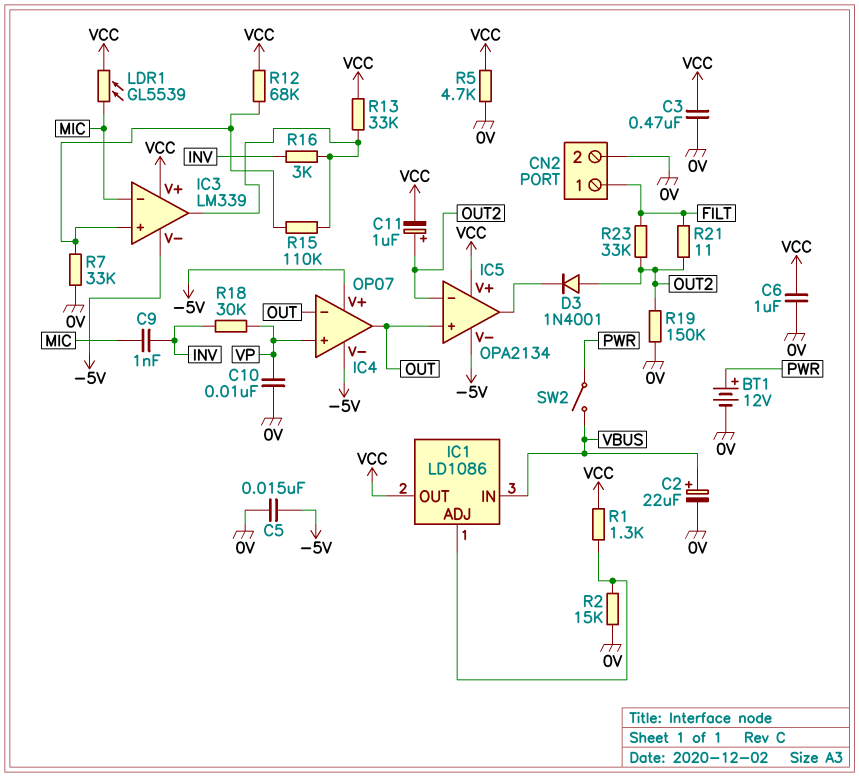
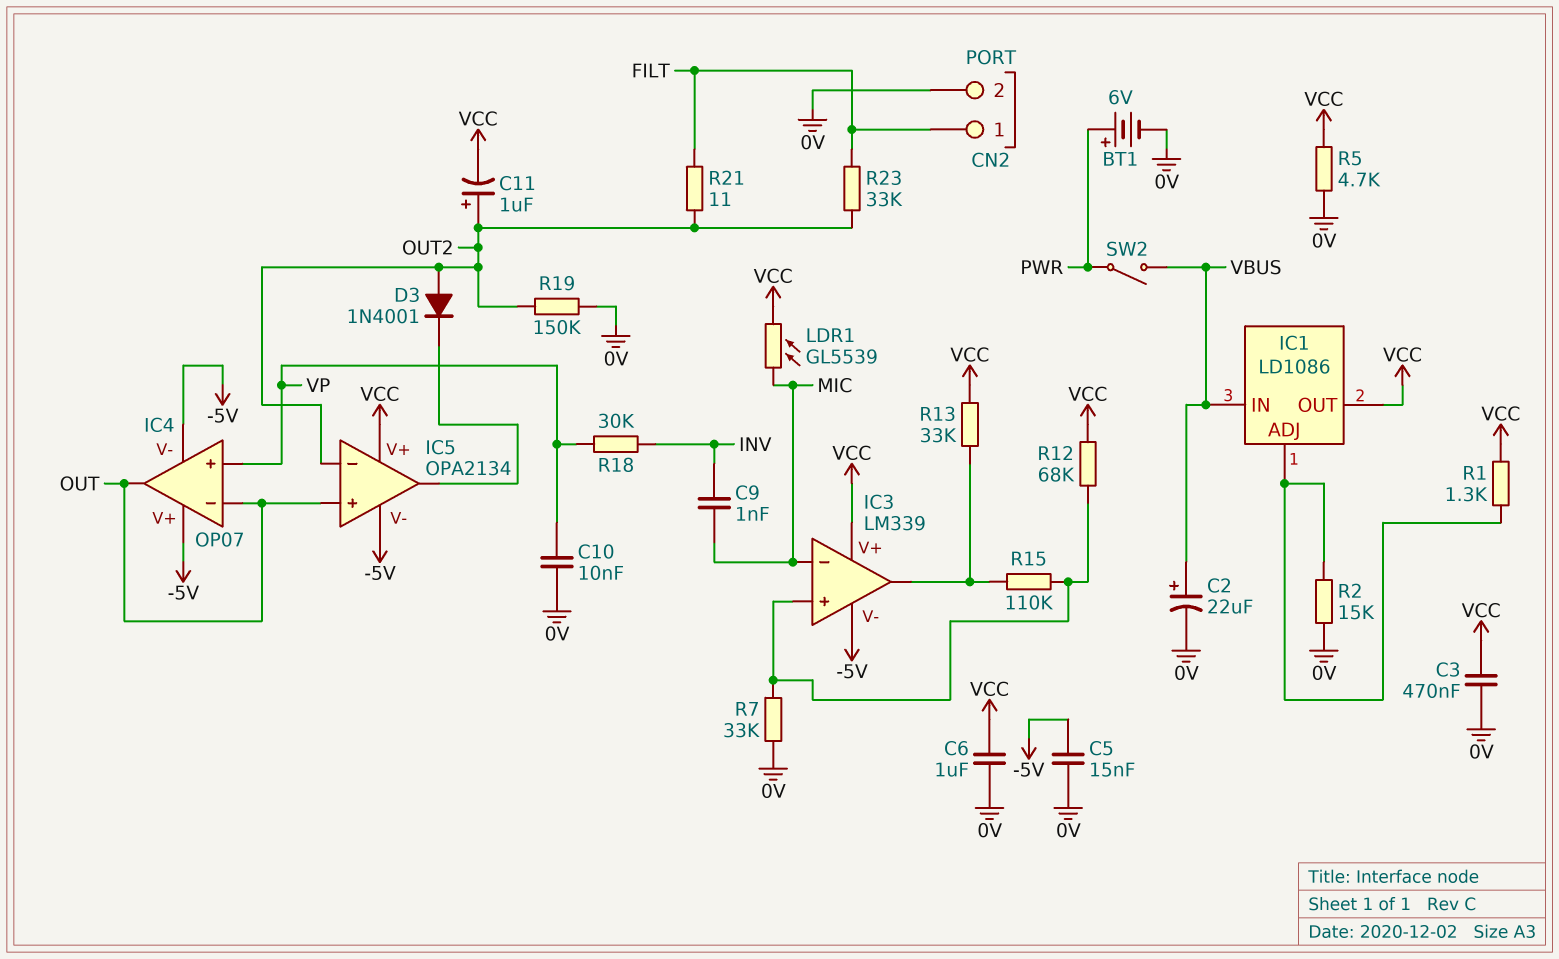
BT1: 12V (plus PWR, minus 0V) -> 6V (plus PWR, minus 0V)
R16: 3k (IC3/out, INV) -> none

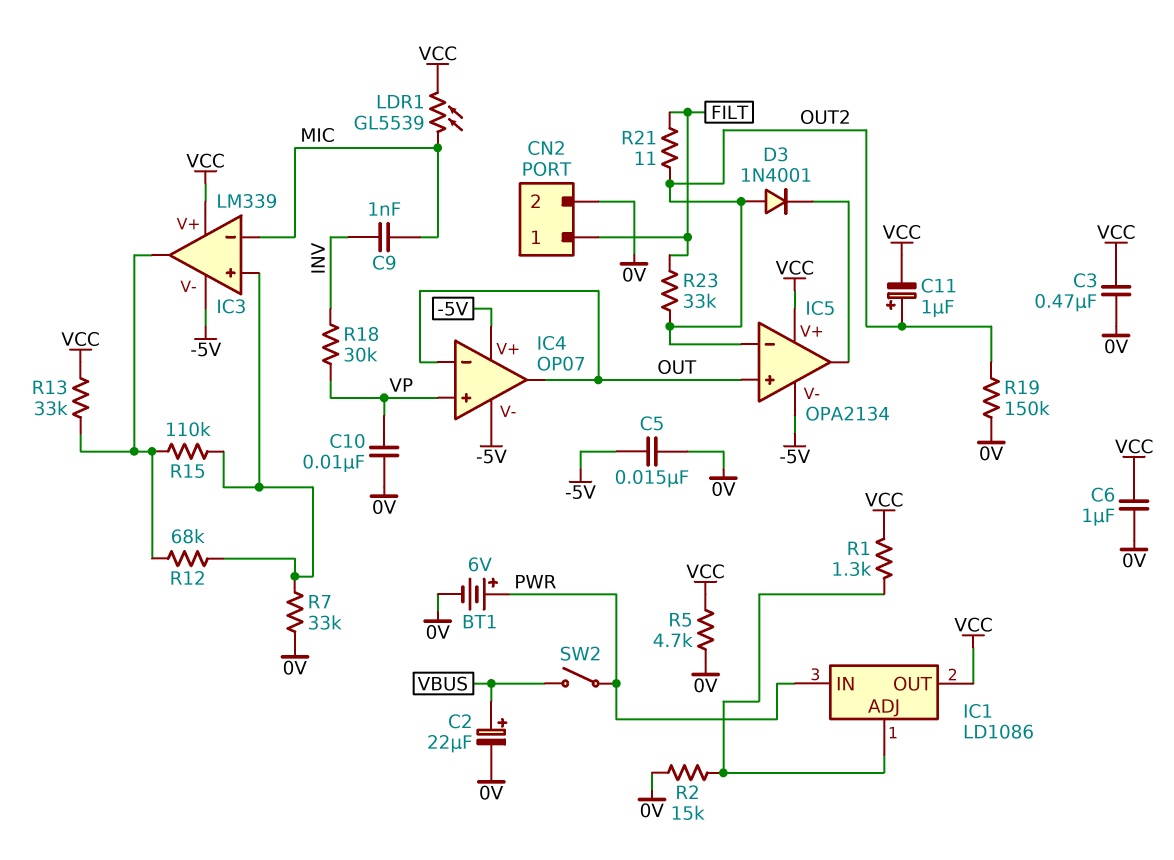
IC1 pin IN: VBUS -> PWR
R12: 68k (IC3/in+, VCC) -> 68k (IC3/in+, IC3/out)

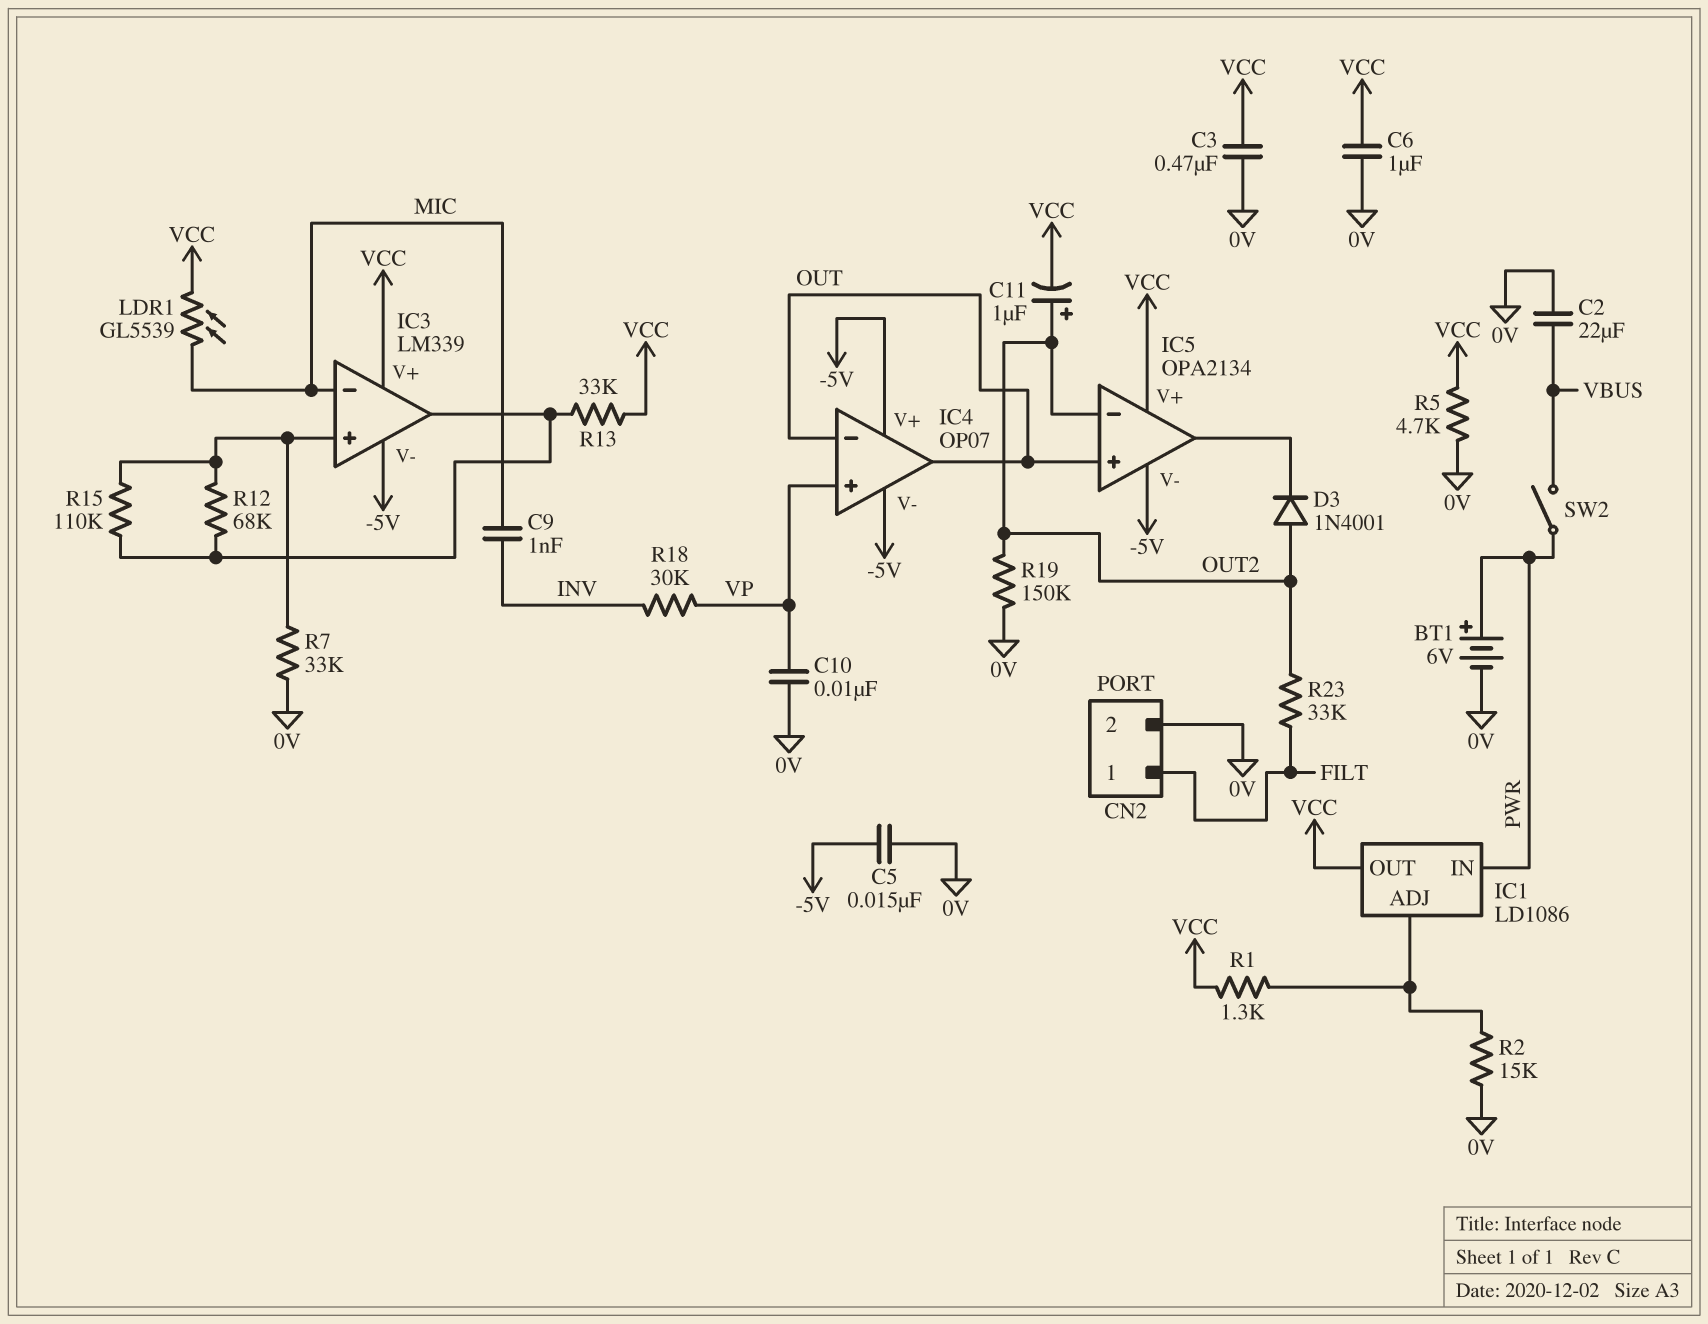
C2: 22uF (plus VBUS, minus 0V) -> 22uF (0V, VBUS)
R21: 11 (FILT, OUT2) -> none

